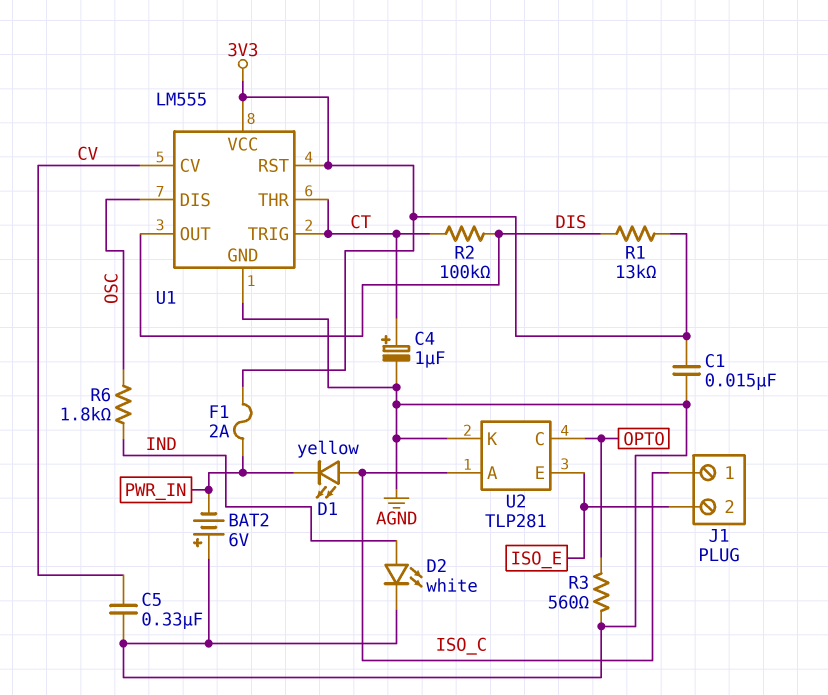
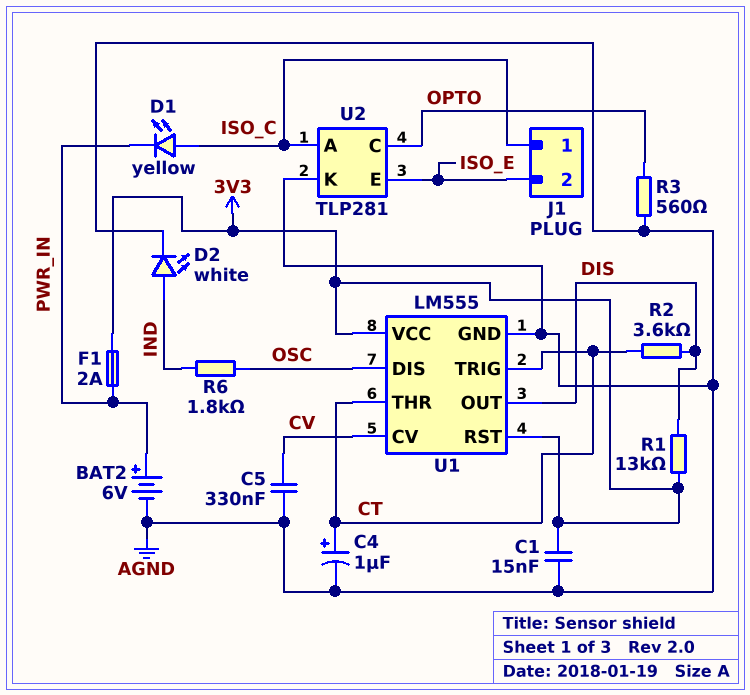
BAT2: 6V (plus AGND, minus PWR_IN) -> 6V (plus PWR_IN, minus AGND)
R2: 100k (CT, DIS) -> 3.6k (CT, DIS)

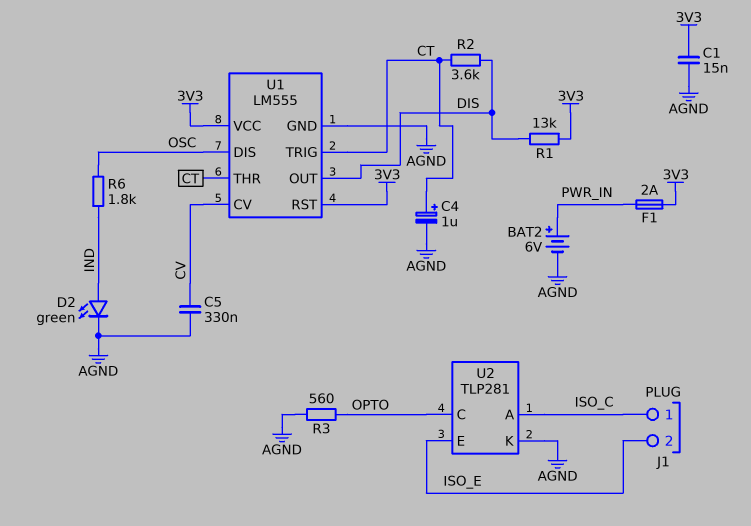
D1: LED yellow (A ISO_C, K PWR_IN) -> none
D2: LED white (A IND, K AGND) -> LED green (A IND, K AGND)

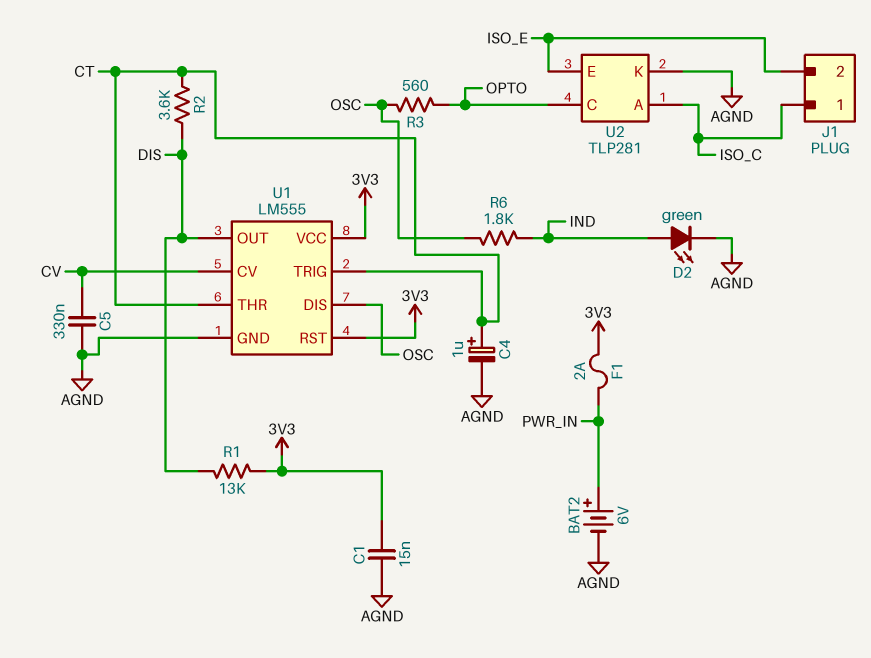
R3: 560 (AGND, OPTO) -> 560 (OPTO, OSC)

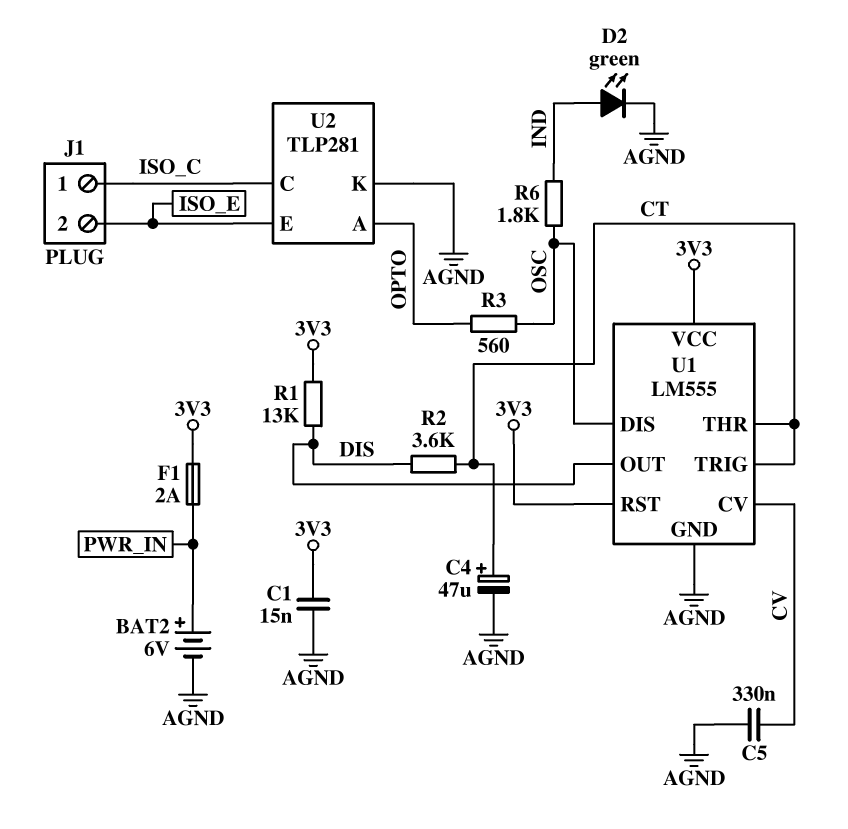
C4: 1uF (plus CT, minus AGND) -> 47uF (plus CT, minus AGND)
U2 pin A: ISO_C -> OPTO
U2 pin C: OPTO -> ISO_C

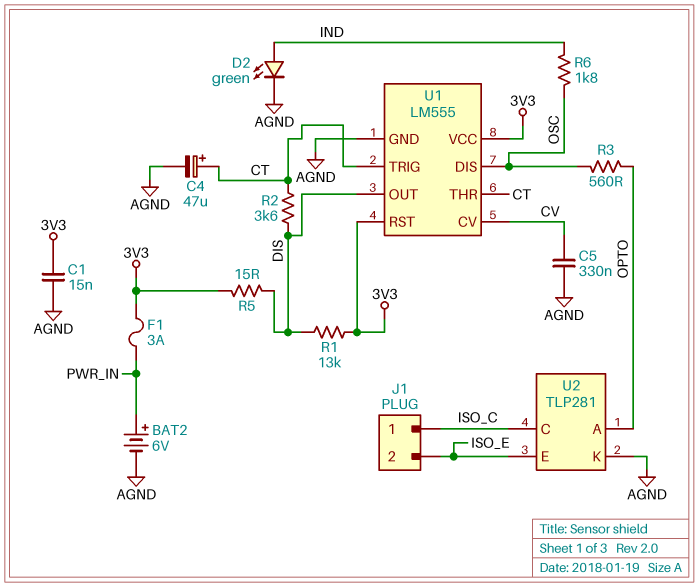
F1: 2A (3V3, PWR_IN) -> 3A (3V3, PWR_IN)
R5: none -> 15 (3V3, DIS)

